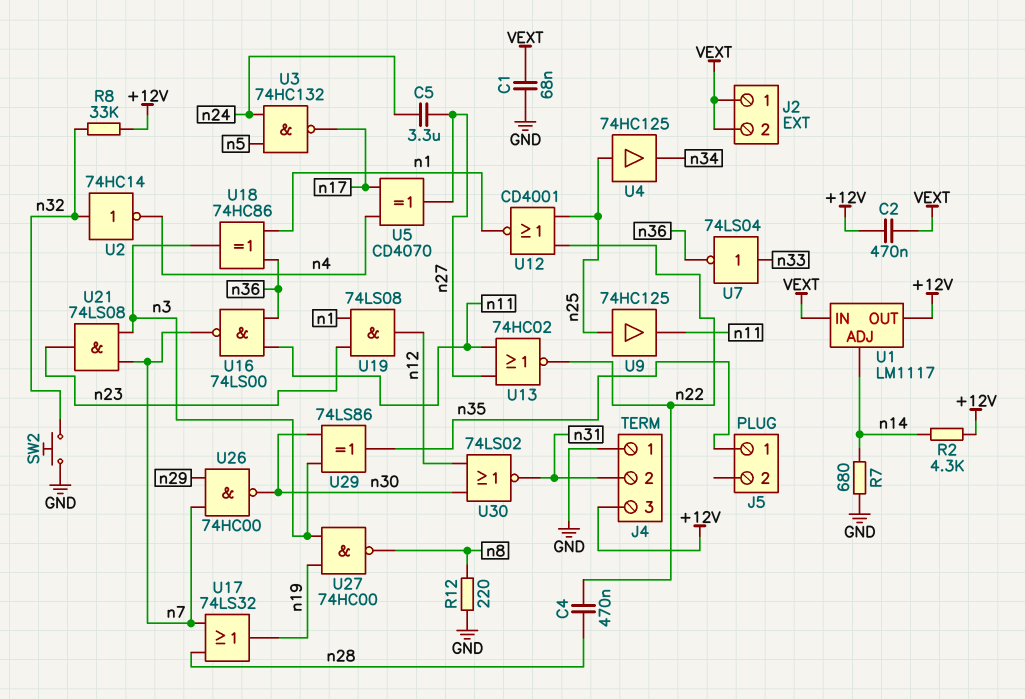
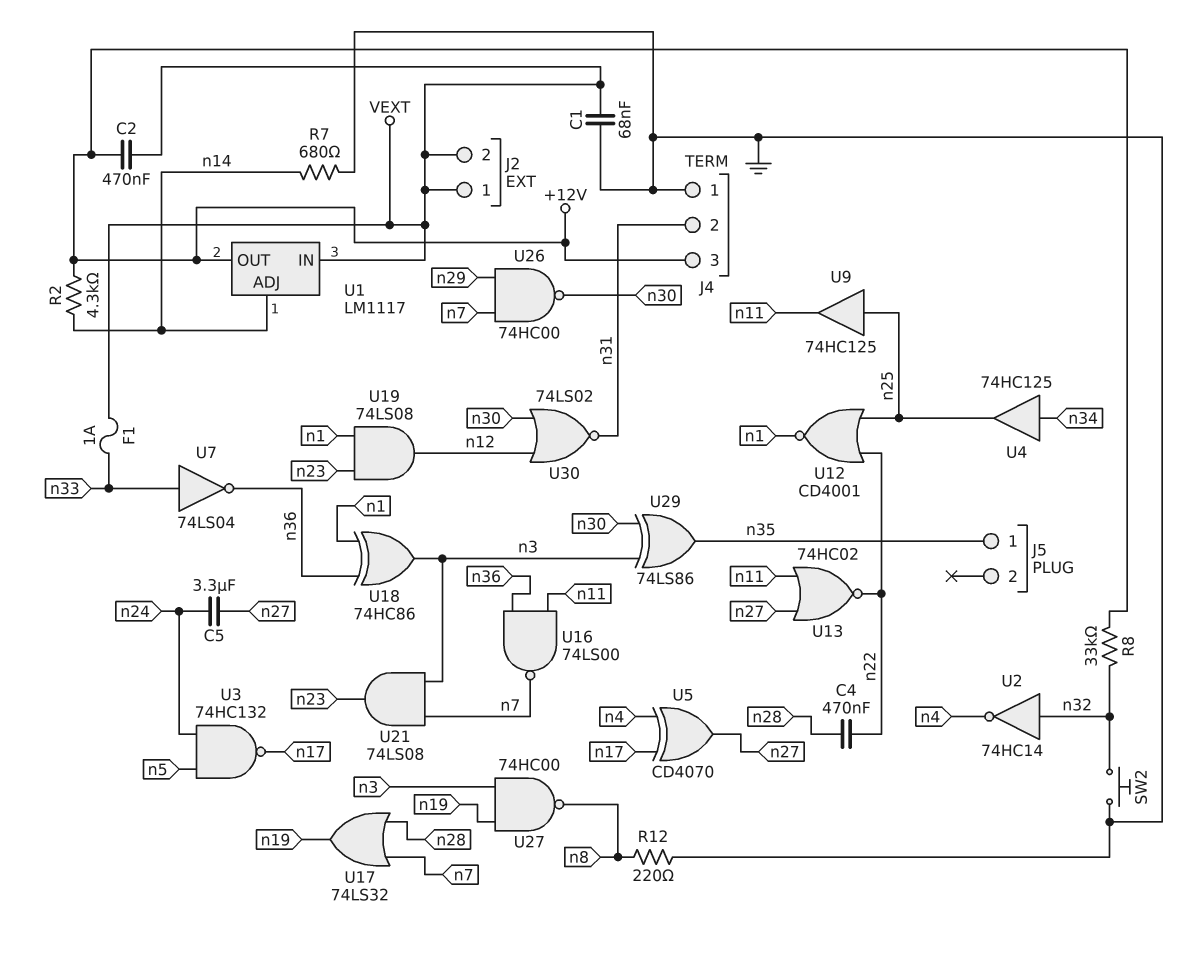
F1: none -> 1A (VEXT, n33)
U4: buffer 74HC125 (in n25, out n34) -> buffer 74HC125 (in n34, out n25)

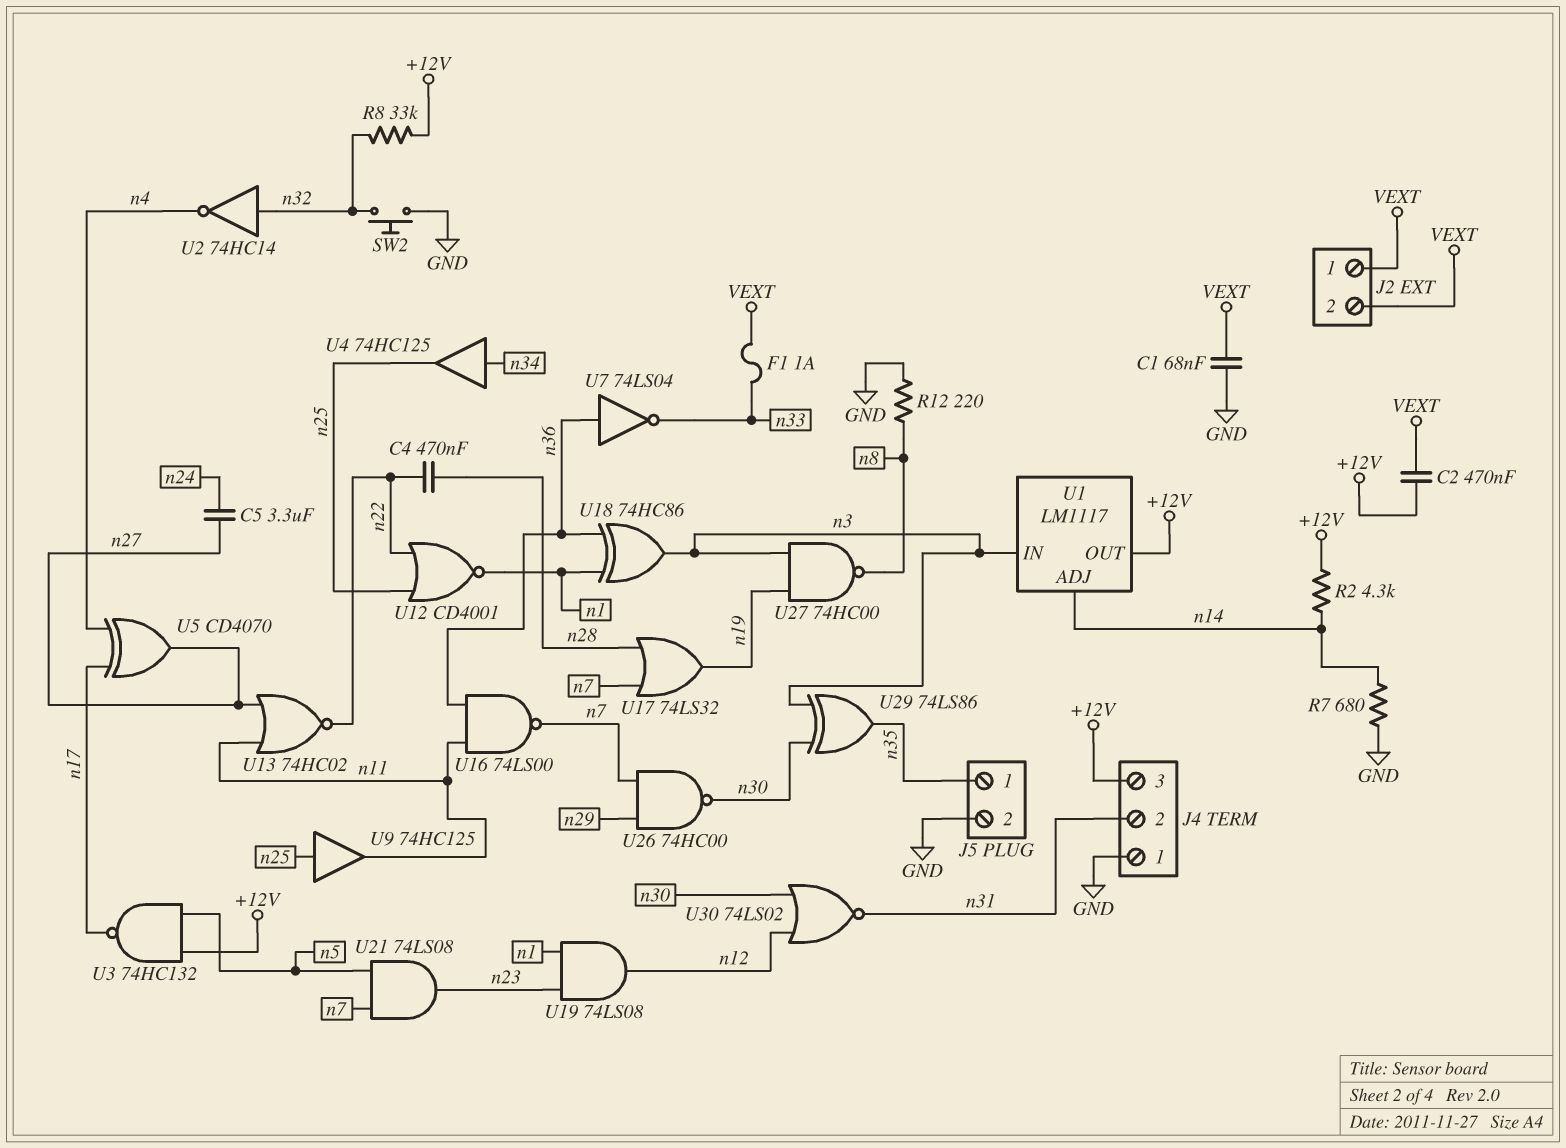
J5 pin 2: none -> GND
U1 pin IN: VEXT -> n3
U3: NAND 74HC132 (in n5, in n24, out n17) -> NAND 74HC132 (in +12V, in n5, out n17)
U7: NOT 74LS04 (in n33, out n36) -> NOT 74LS04 (in n36, out n33)
U21: AND 74LS08 (in n3, in n7, out n23) -> AND 74LS08 (in n5, in n7, out n23)

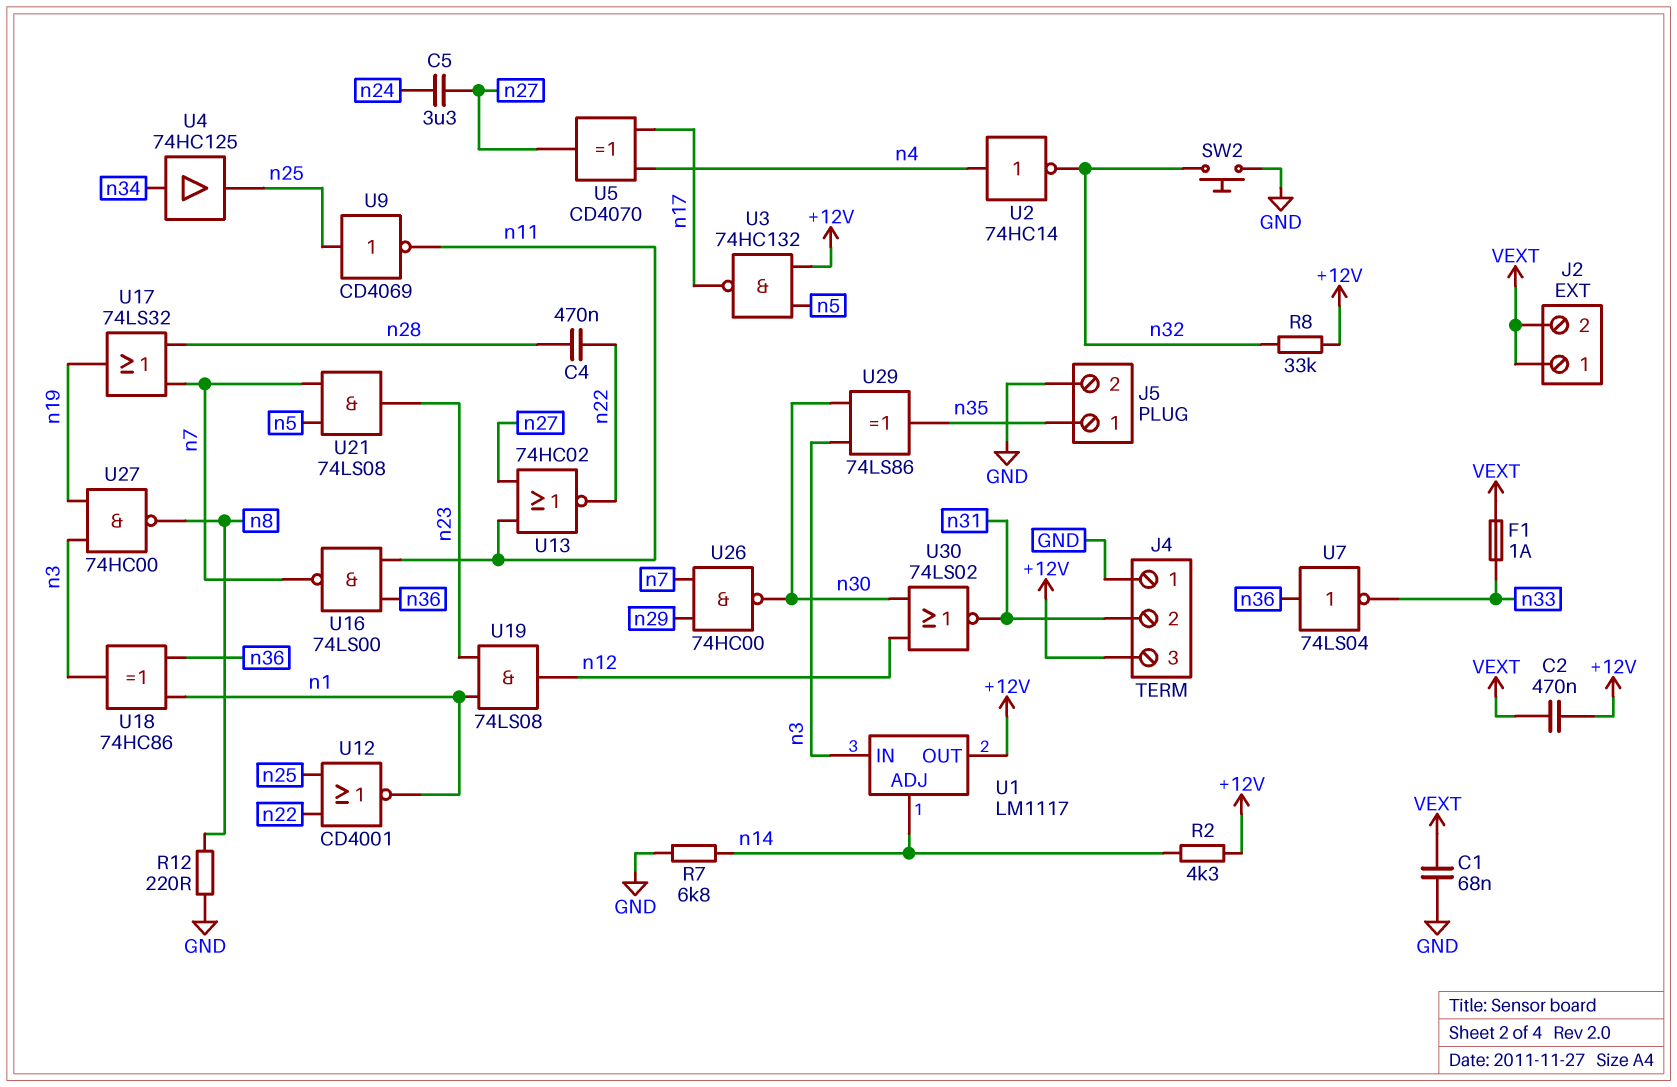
R7: 680 (GND, n14) -> 6.8k (GND, n14)
U2: NOT 74HC14 (in n32, out n4) -> NOT 74HC14 (in n4, out n32)
U9: buffer 74HC125 (in n25, out n11) -> NOT CD4069 (in n25, out n11)

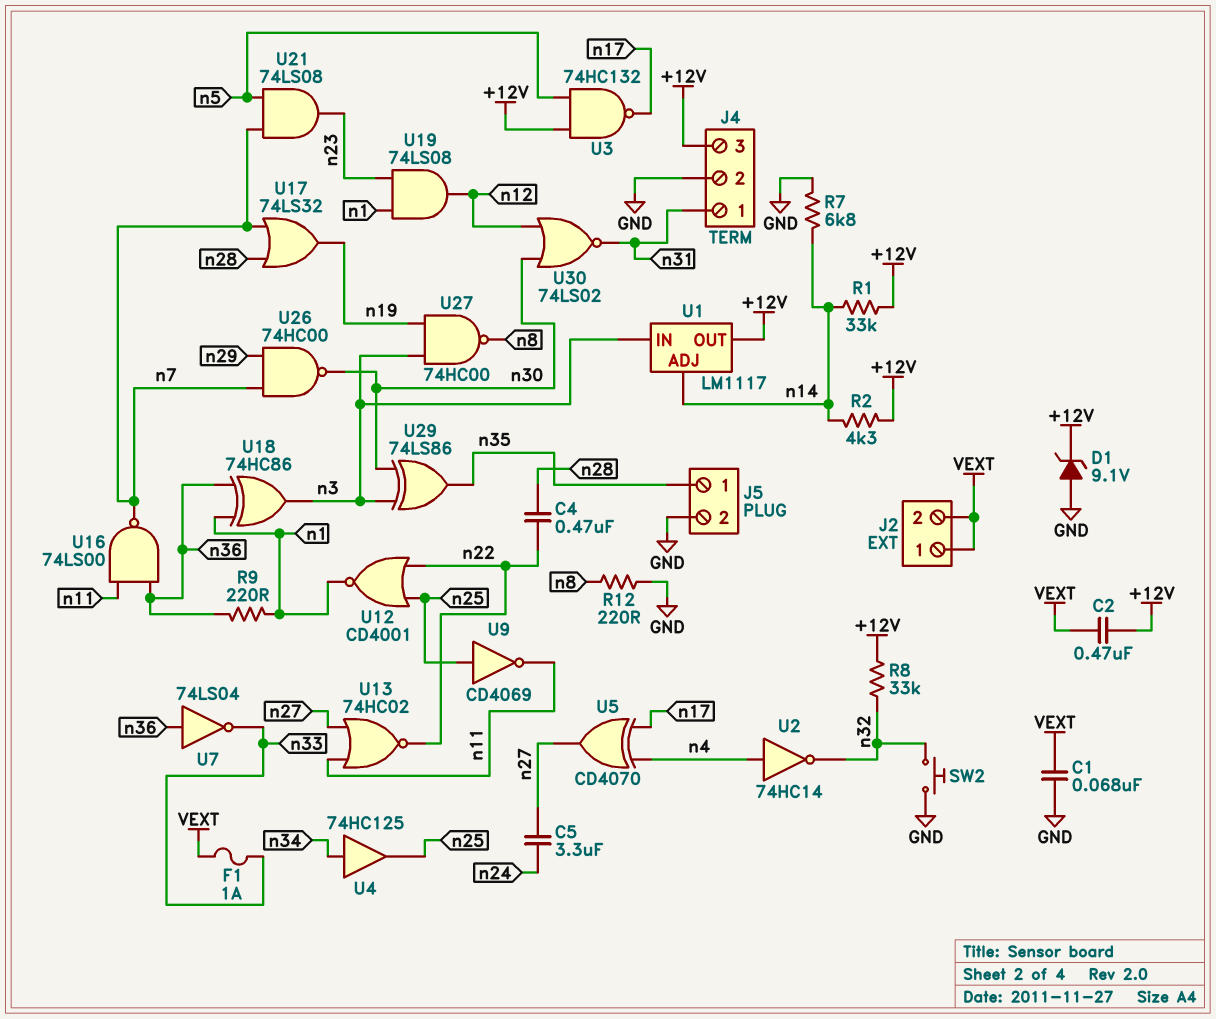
D1: none -> zener 9.1V (A GND, K +12V)
J4 pin 1: GND -> n31
J4 pin 2: n31 -> GND
R1: none -> 33k (+12V, n14)
R9: none -> 220 (n1, n36)

